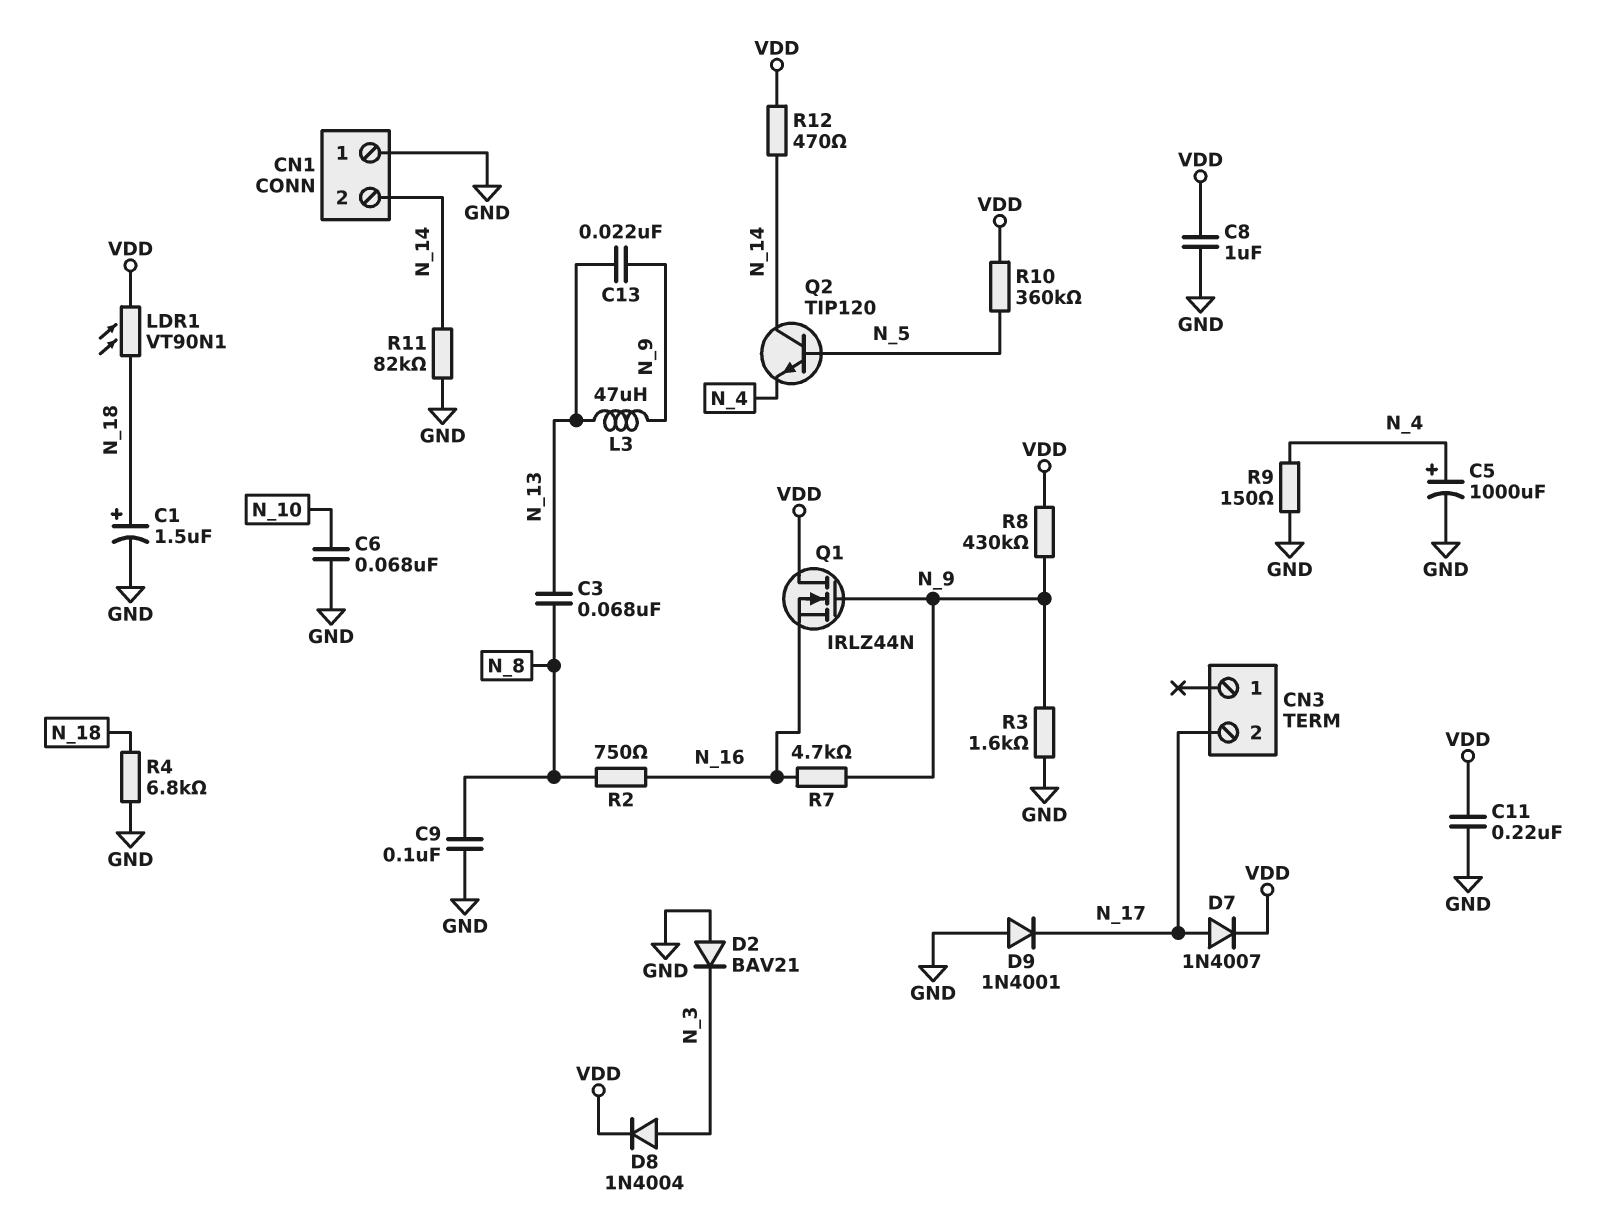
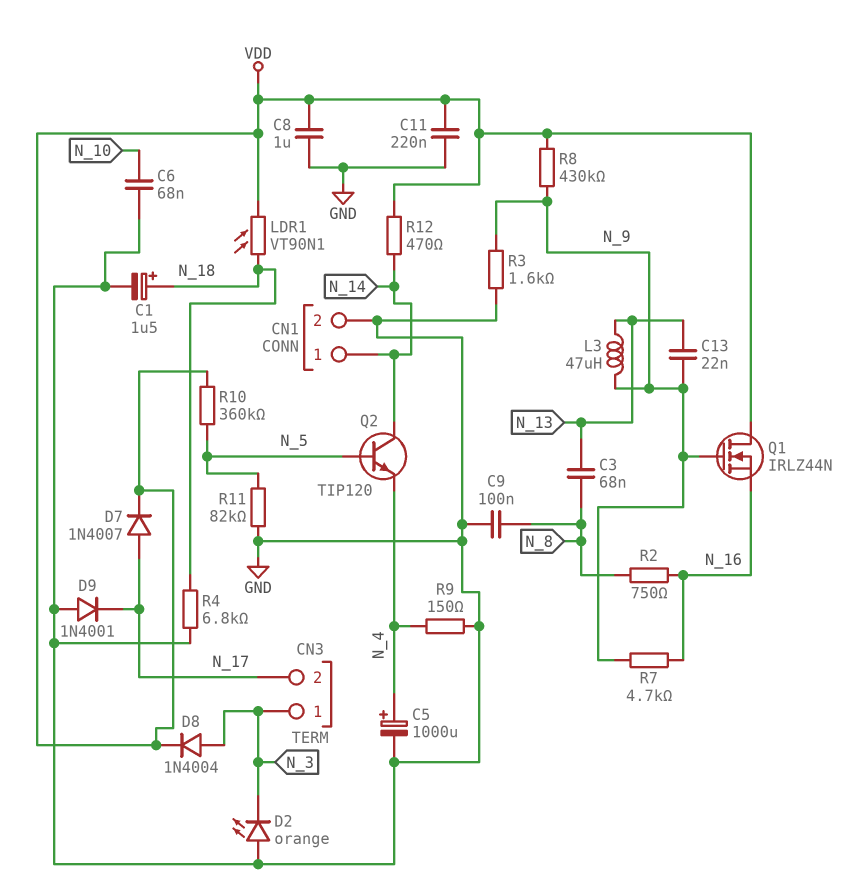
CN1 pin 1: GND -> N_14
CN1 pin 2: N_14 -> GND
CN3 pin 1: none -> N_3
D2: diode BAV21 (A GND, K N_3) -> LED orange (A GND, K N_3)
R11: 82k (GND, N_14) -> 82k (GND, N_5)

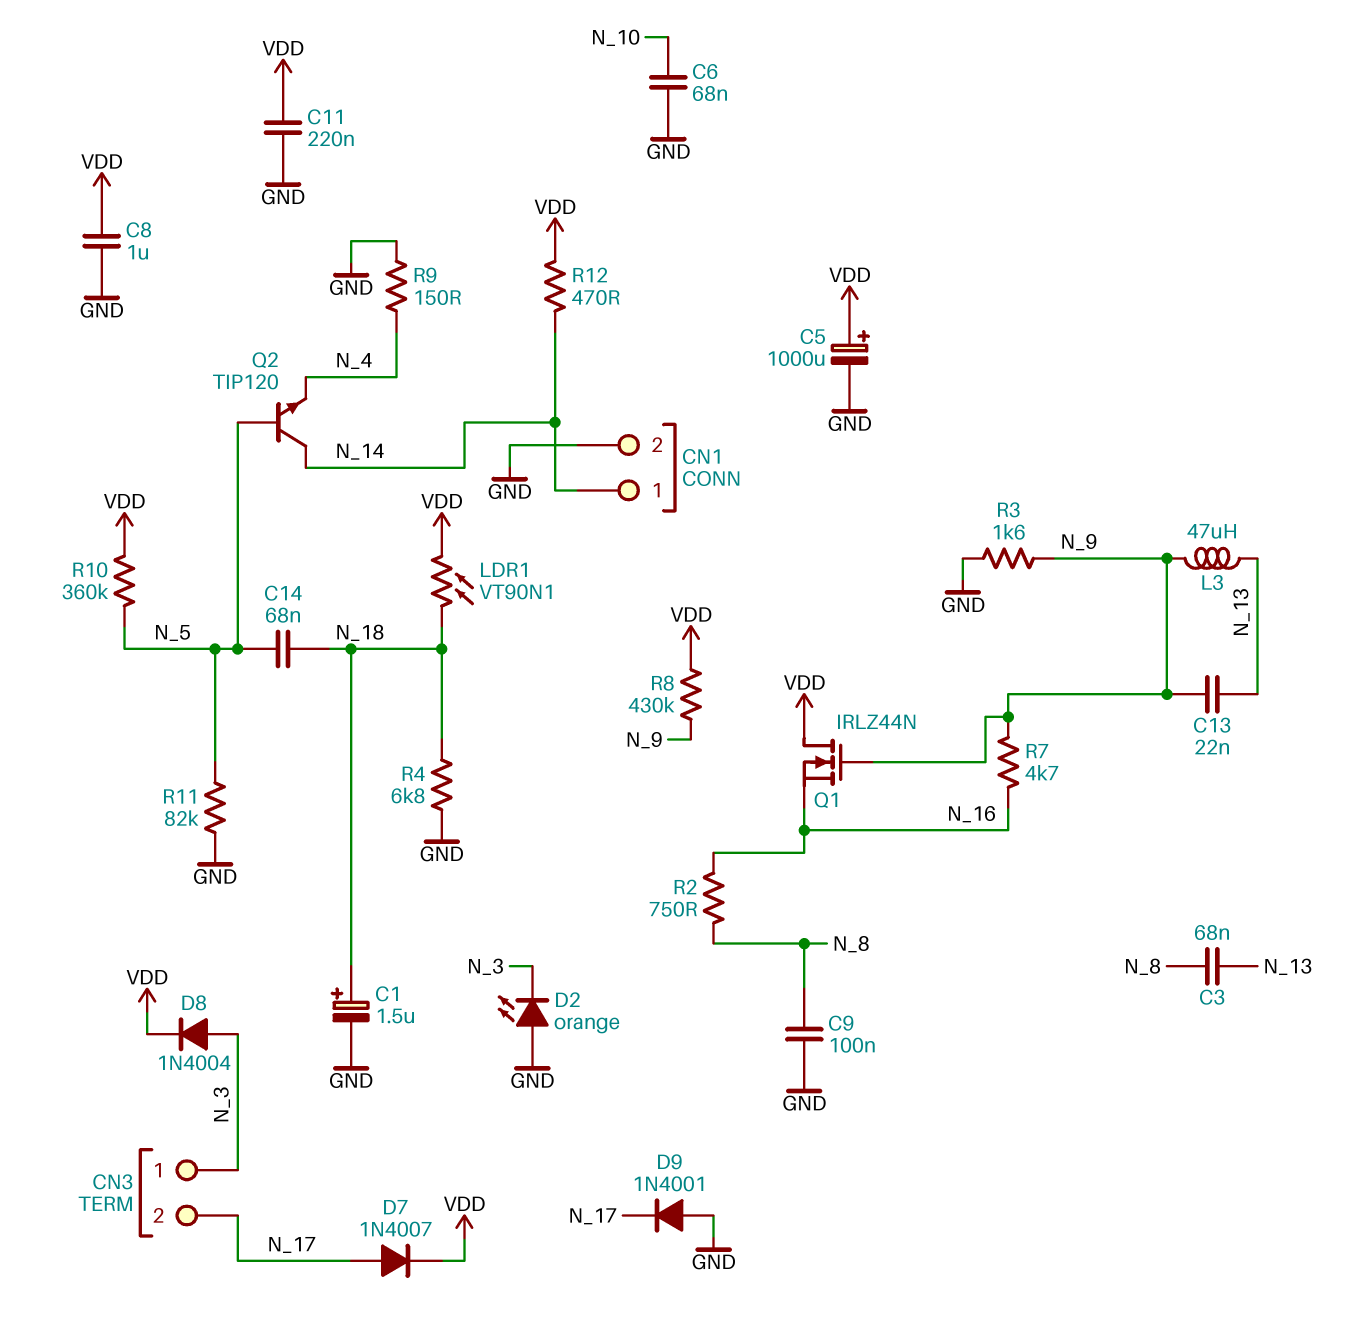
C5: 1000uF (plus N_4, minus GND) -> 1000uF (plus VDD, minus GND)
C14: none -> 68nF (N_5, N_18)

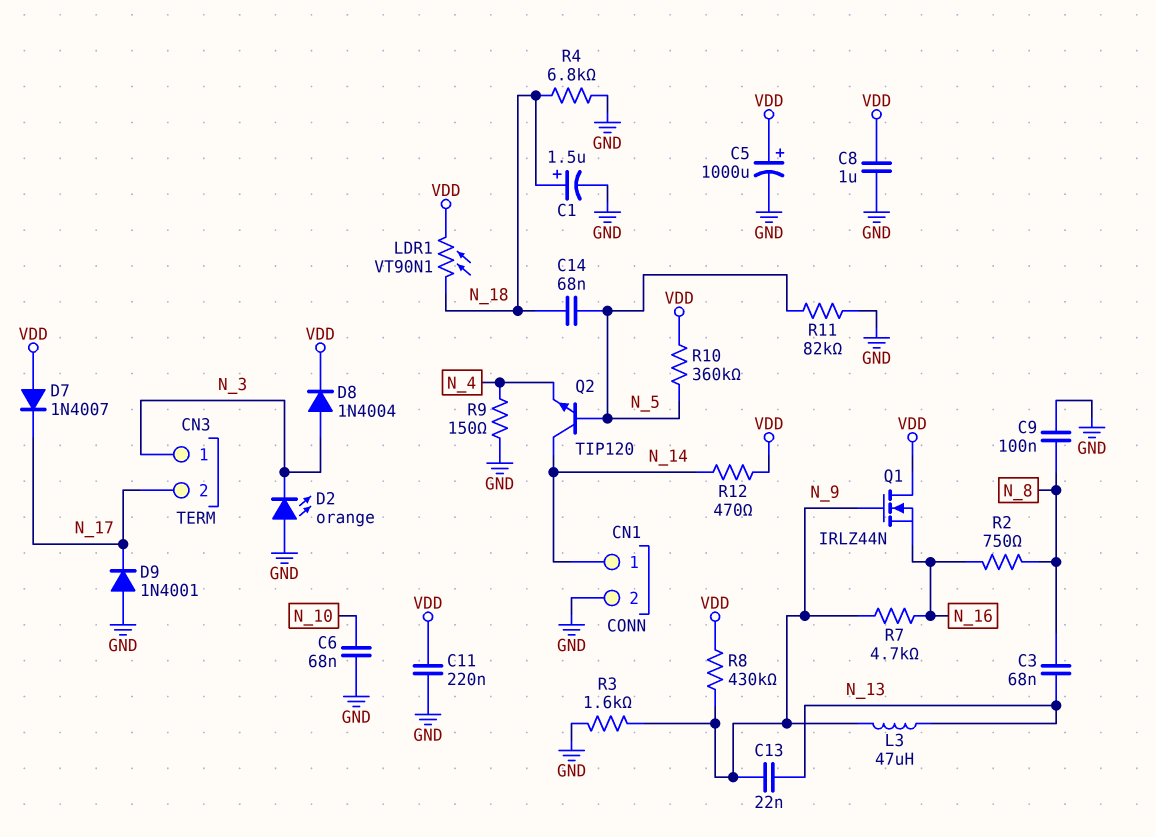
D7: diode 1N4007 (A N_17, K VDD) -> diode 1N4007 (A VDD, K N_17)

